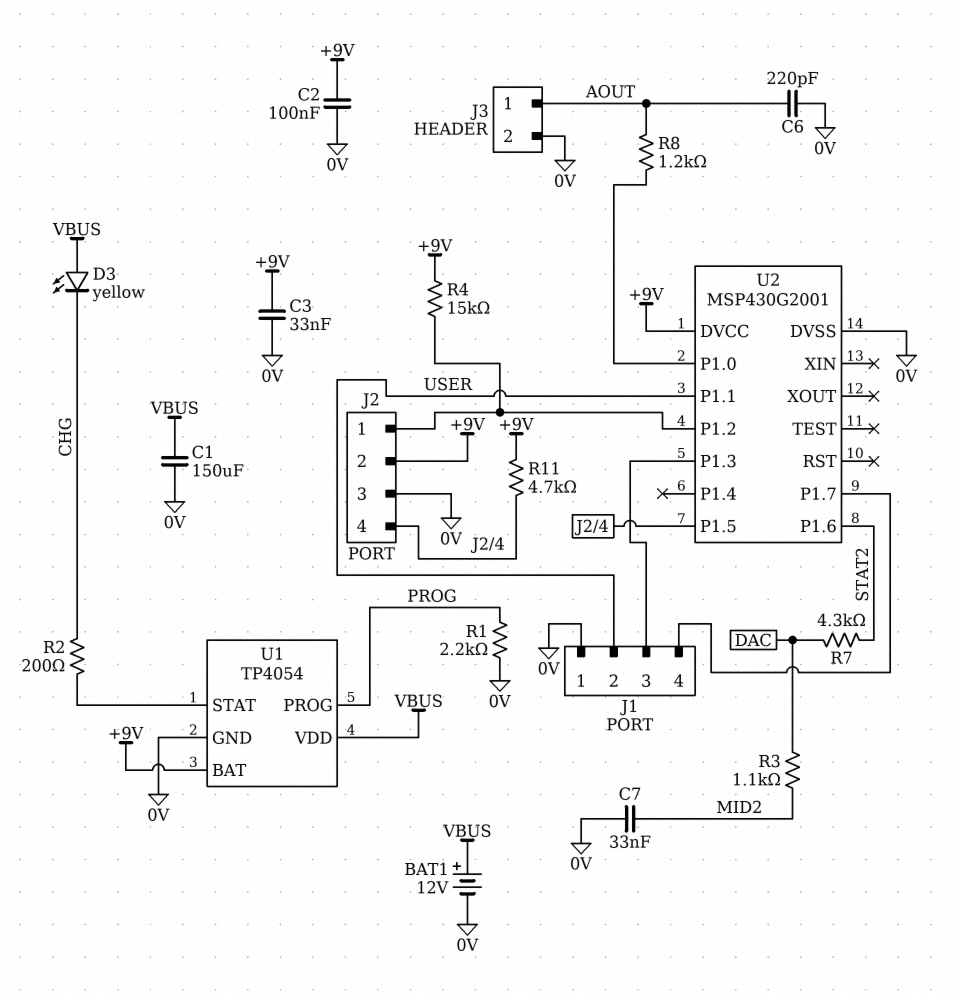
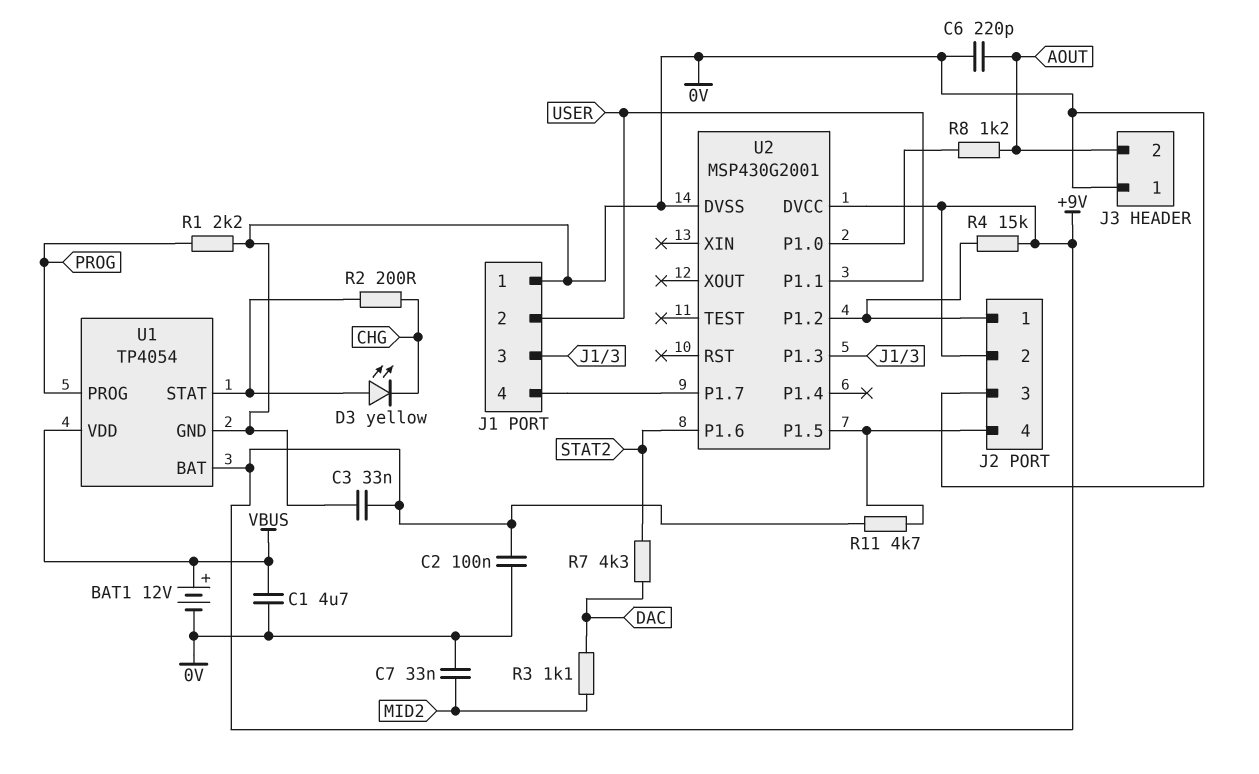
C1: 150uF (0V, VBUS) -> 4.7uF (0V, VBUS)
D3: LED yellow (A VBUS, K CHG) -> LED yellow (A U1/STAT, K CHG)
J3 pin 1: AOUT -> 0V
J3 pin 2: 0V -> AOUT

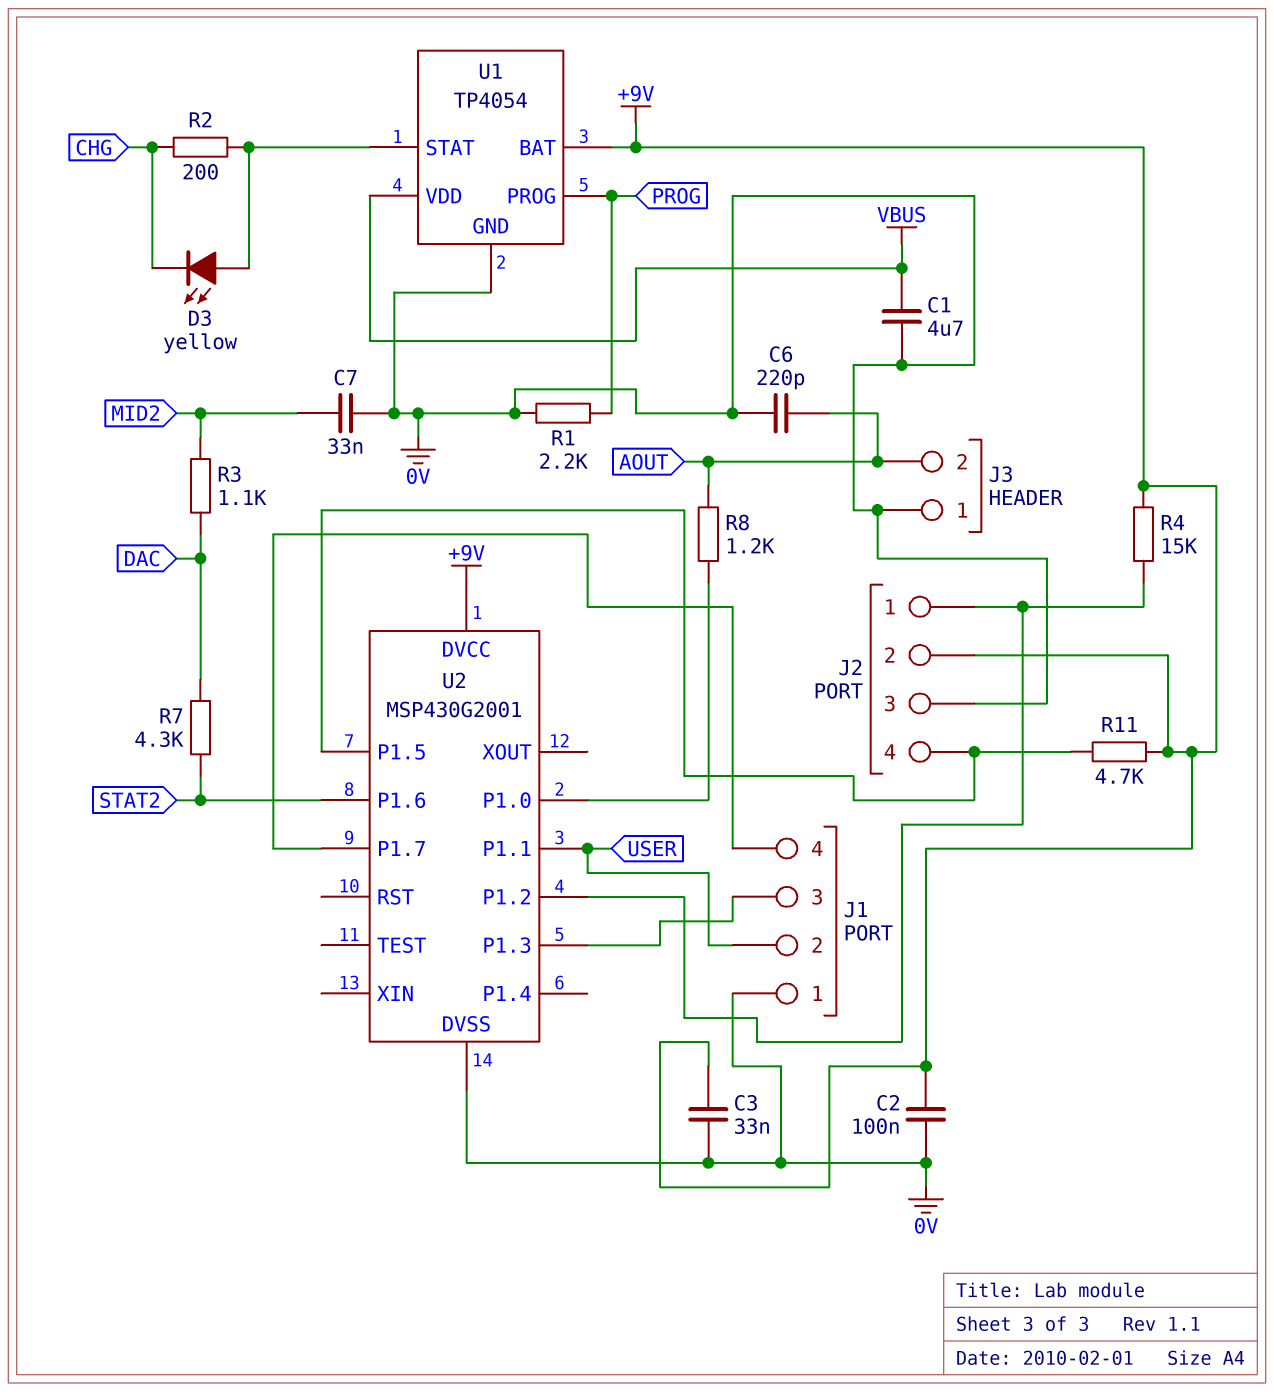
BAT1: 12V (plus VBUS, minus 0V) -> none

